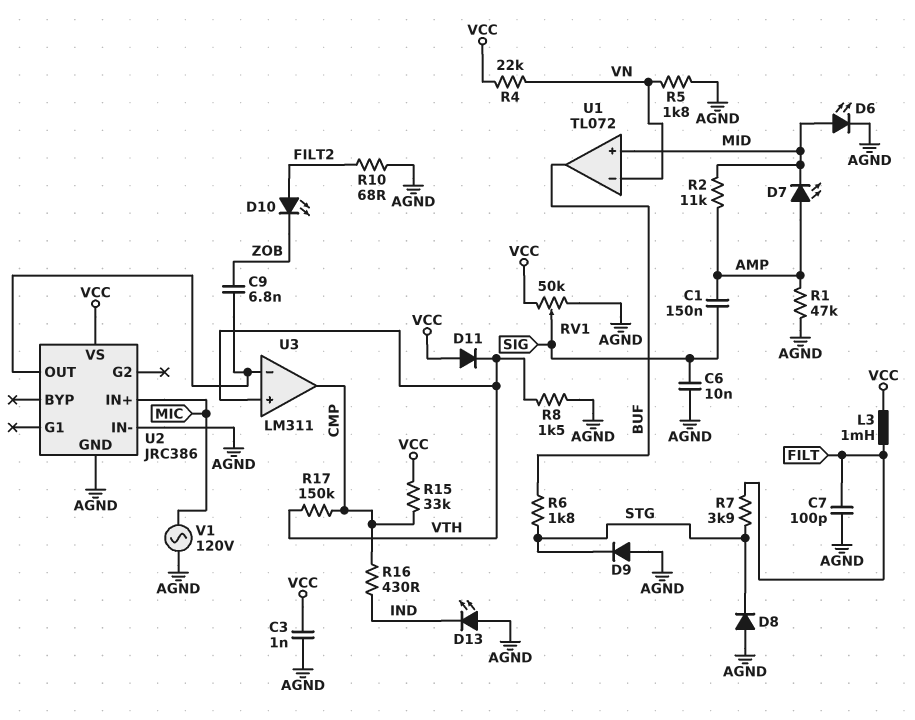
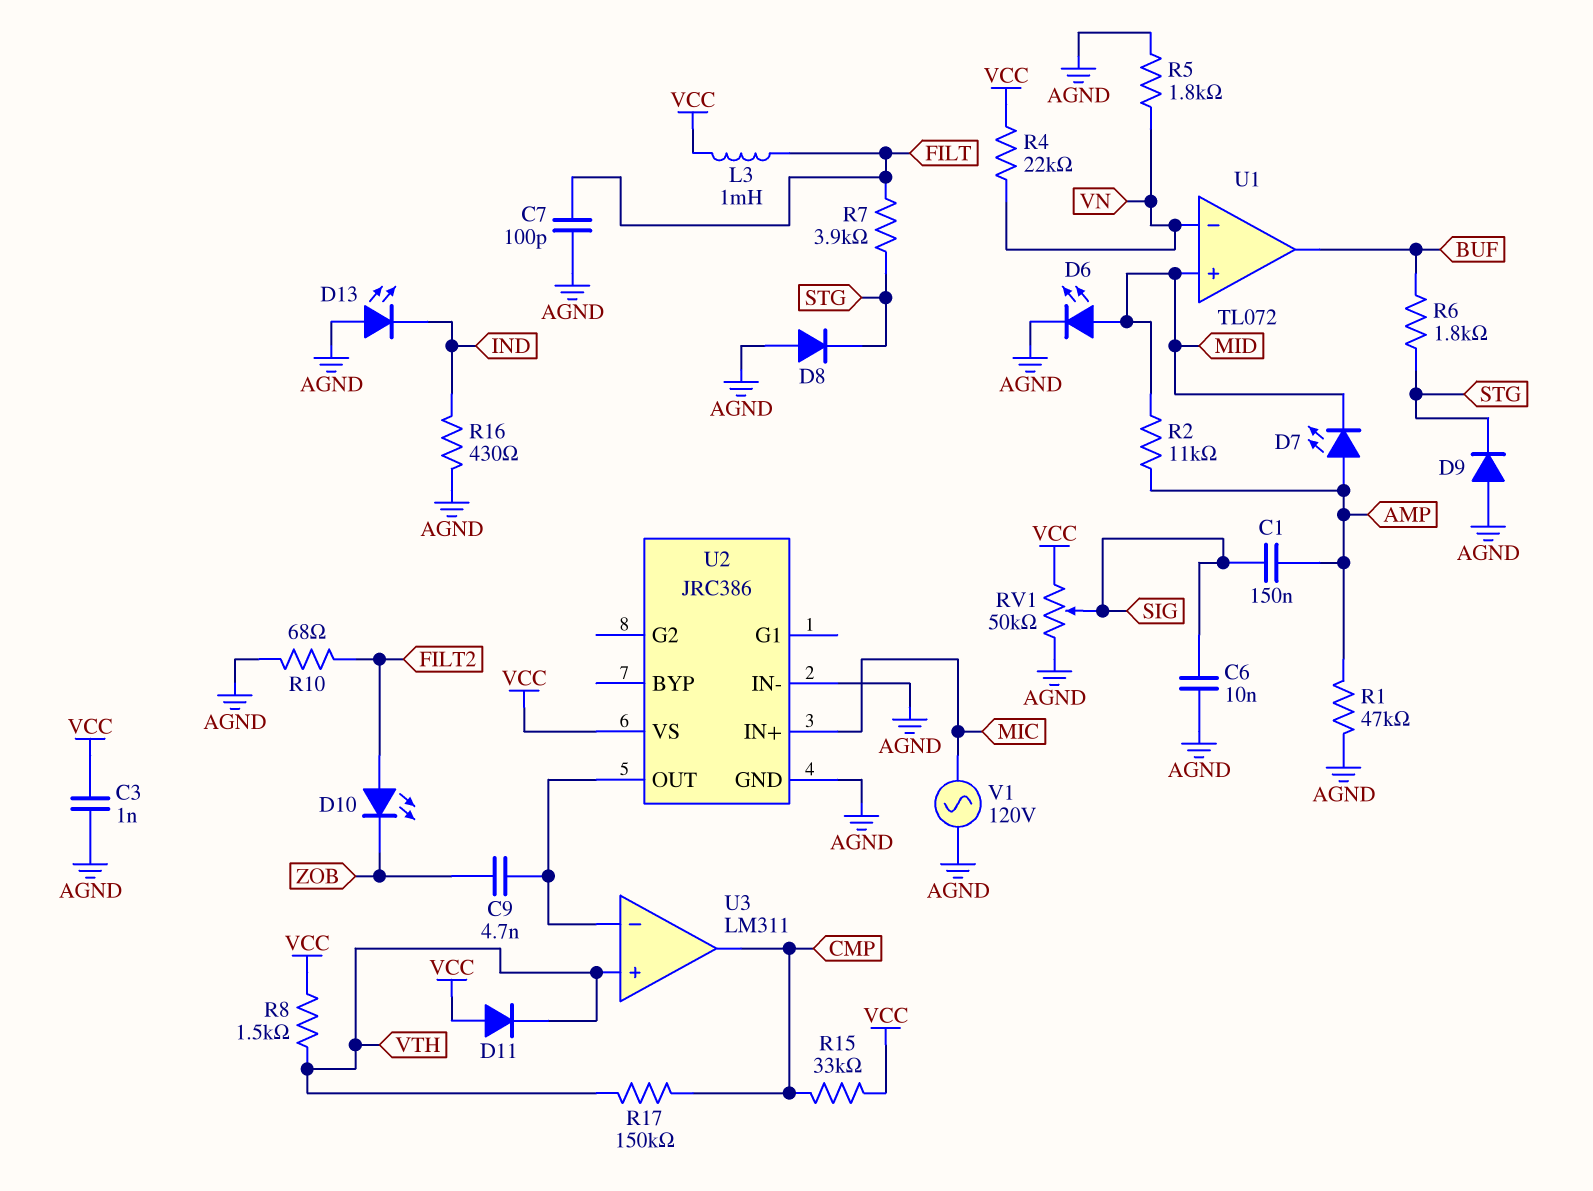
C9: 6.8nF (U2/OUT, ZOB) -> 4.7nF (U2/OUT, ZOB)
R8: 1.5k (AGND, VTH) -> 1.5k (VCC, VTH)
R16: 430 (CMP, IND) -> 430 (AGND, IND)

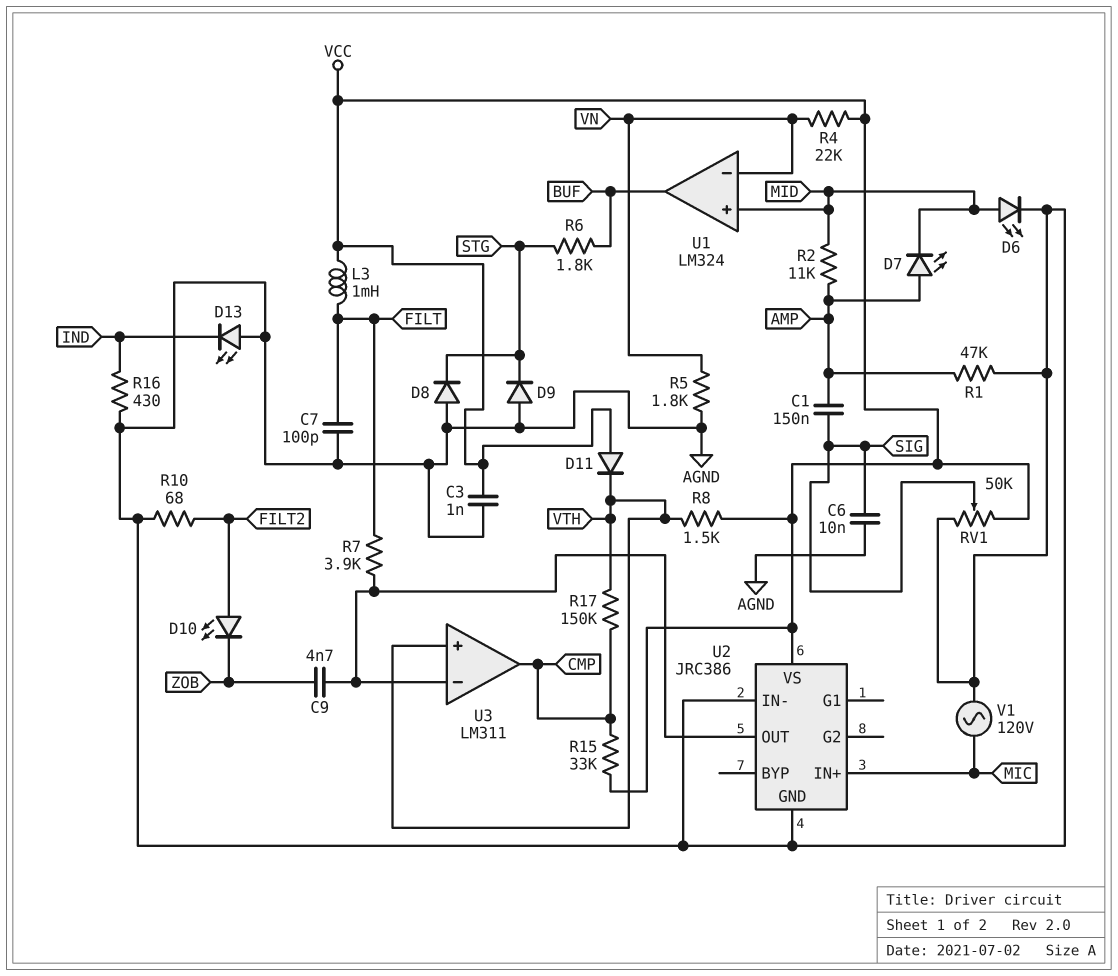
R7: 3.9k (FILT, STG) -> 3.9k (FILT, U2/OUT)
U1: TL072 -> LM324

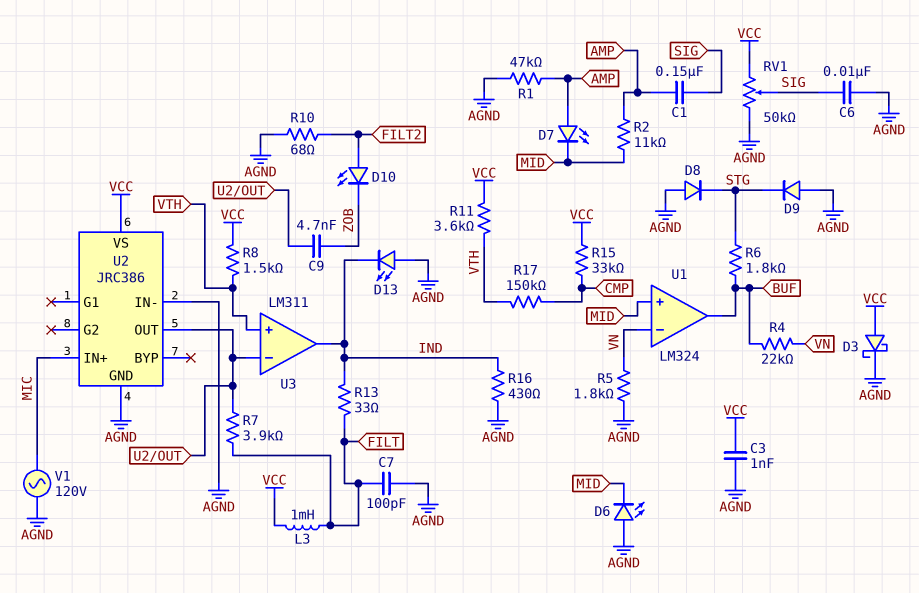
D3: none -> schottky (A VCC, K AGND)
D6: LED (A MID, K AGND) -> LED (A AGND, K MID)
D11: diode (A VCC, K VTH) -> none
R4: 22k (VCC, VN) -> 22k (BUF, VN)
R11: none -> 3.6k (VCC, VTH)
R13: none -> 33 (FILT, IND)
U3 pin out: CMP -> IND

